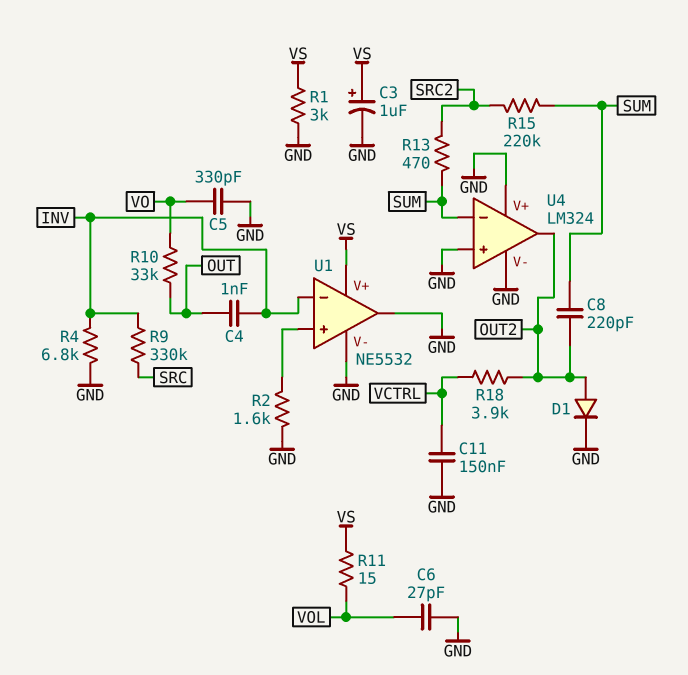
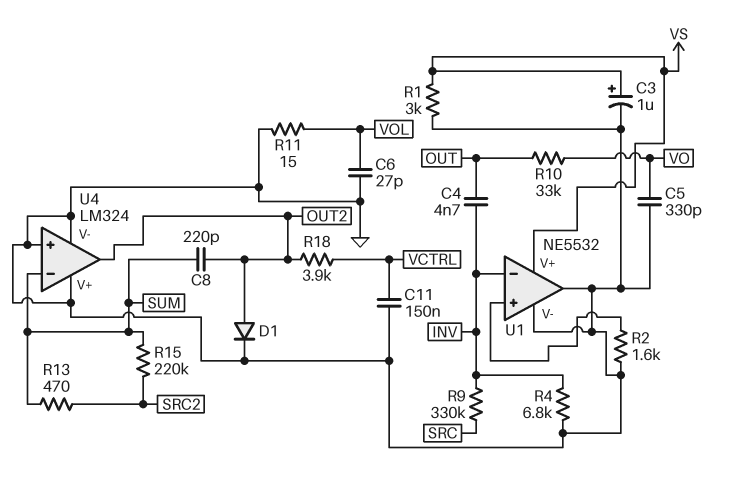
C4: 1nF (INV, OUT) -> 4.7nF (INV, OUT)
R11: 15 (VOL, VS) -> 15 (GND, VOL)

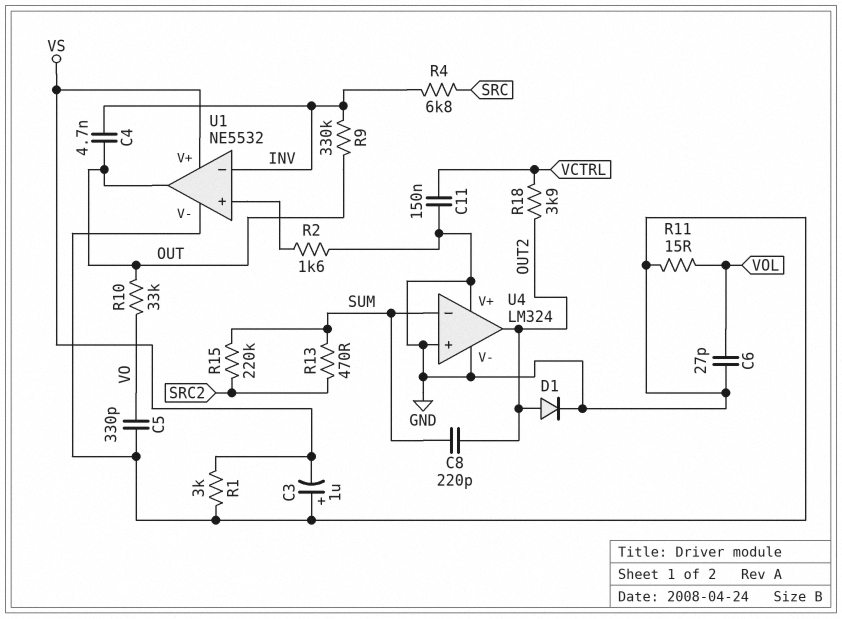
C3: 1uF (plus VS, minus GND) -> 1uF (plus GND, minus VS)
R4: 6.8k (GND, INV) -> 6.8k (INV, SRC)
R9: 330k (INV, SRC) -> 330k (INV, OUT)
U1 pin out: GND -> OUT

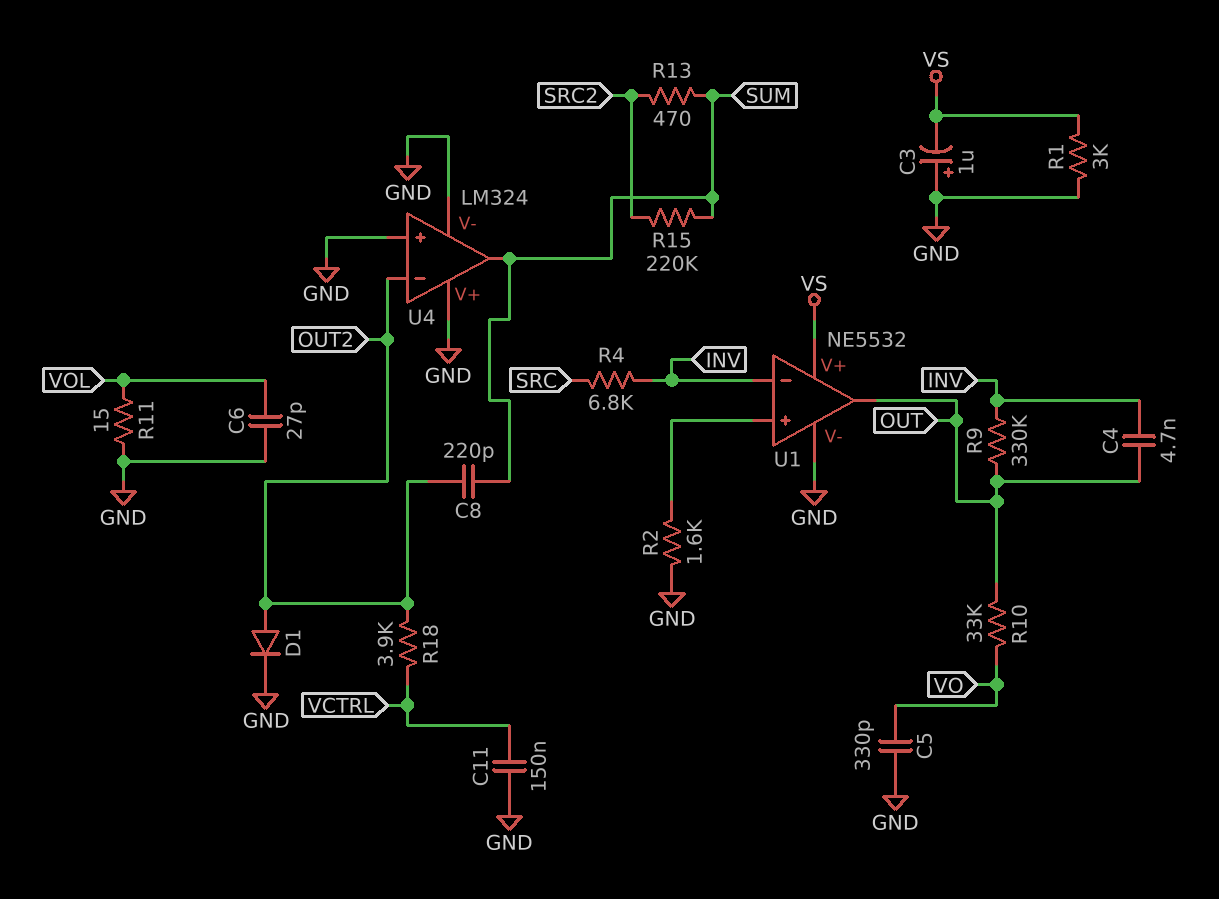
U4 pin in-: SUM -> OUT2
U4 pin out: OUT2 -> SUM

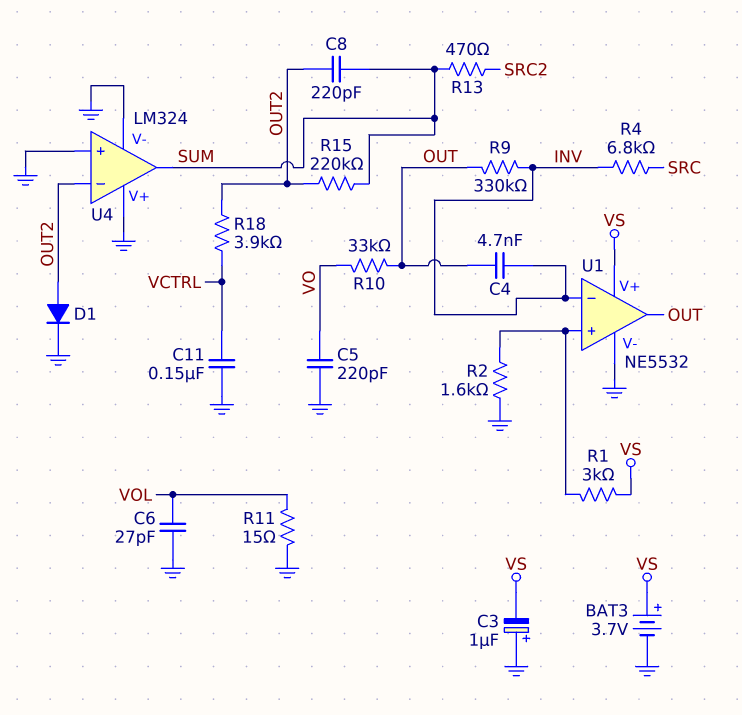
BAT3: none -> 3.7V (plus VS, minus GND)
C5: 330pF (GND, VO) -> 220pF (GND, VO)
R1: 3k (GND, VS) -> 3k (U1/in+, VS)
R15: 220k (SRC2, SUM) -> 220k (OUT2, SUM)

